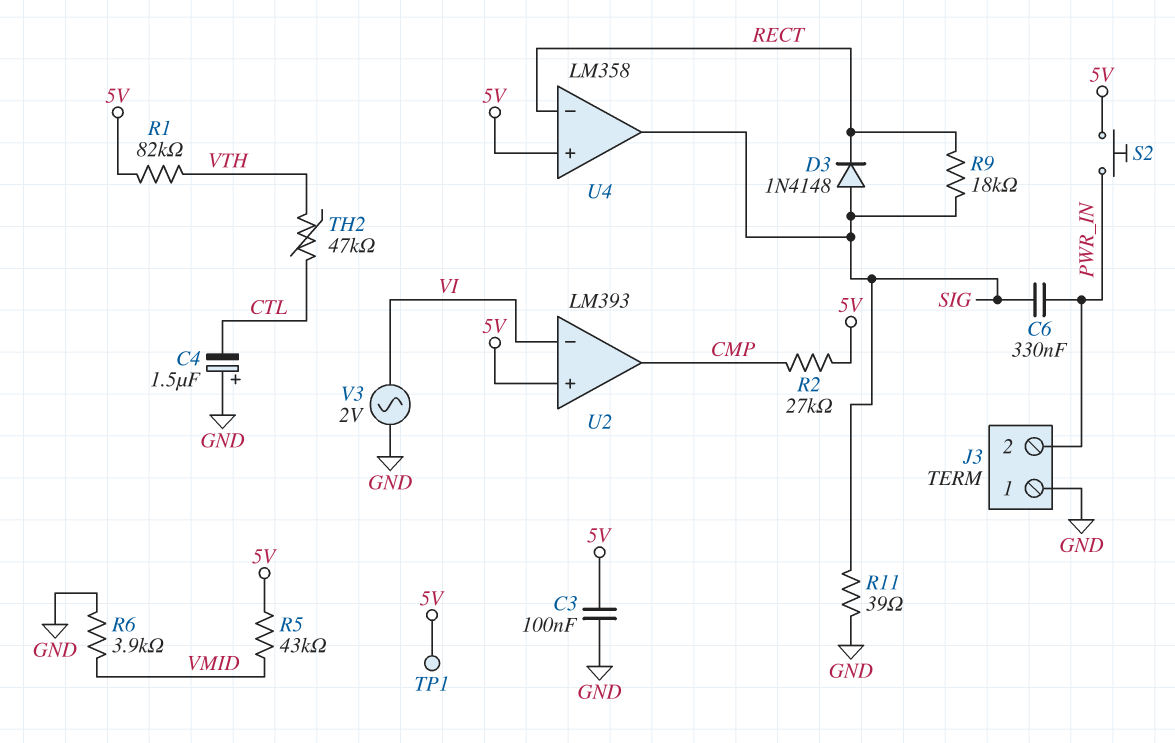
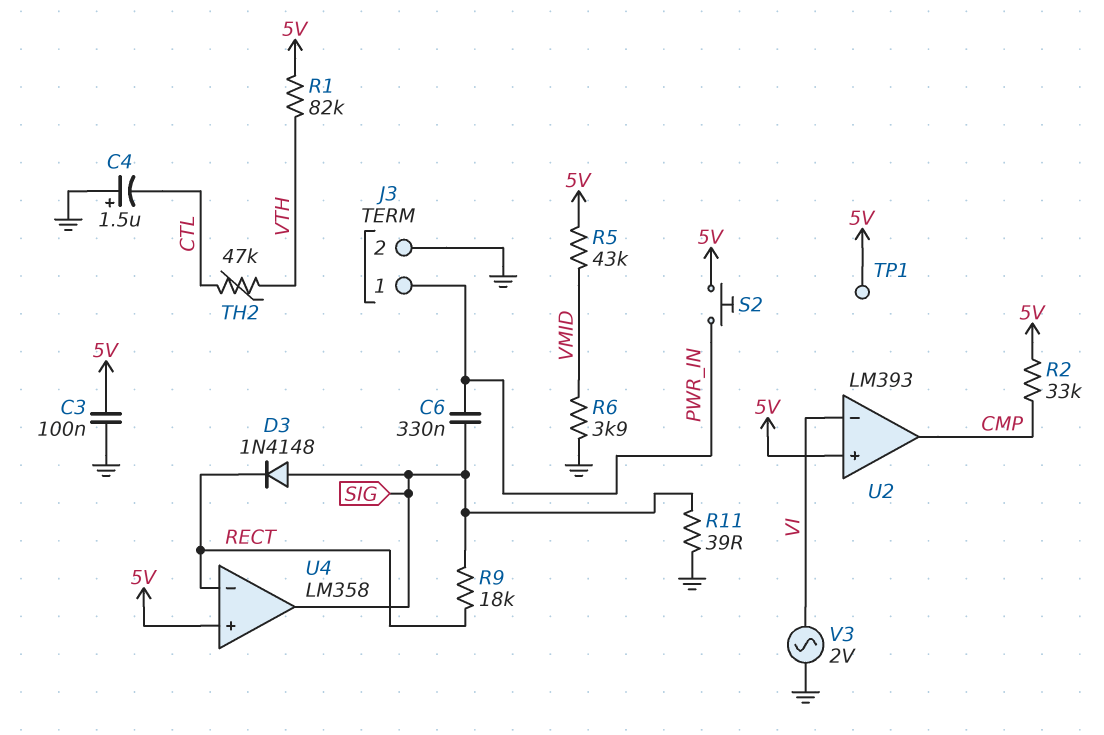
J3 pin 1: GND -> PWR_IN
J3 pin 2: PWR_IN -> GND
R2: 27k (5V, CMP) -> 33k (5V, CMP)

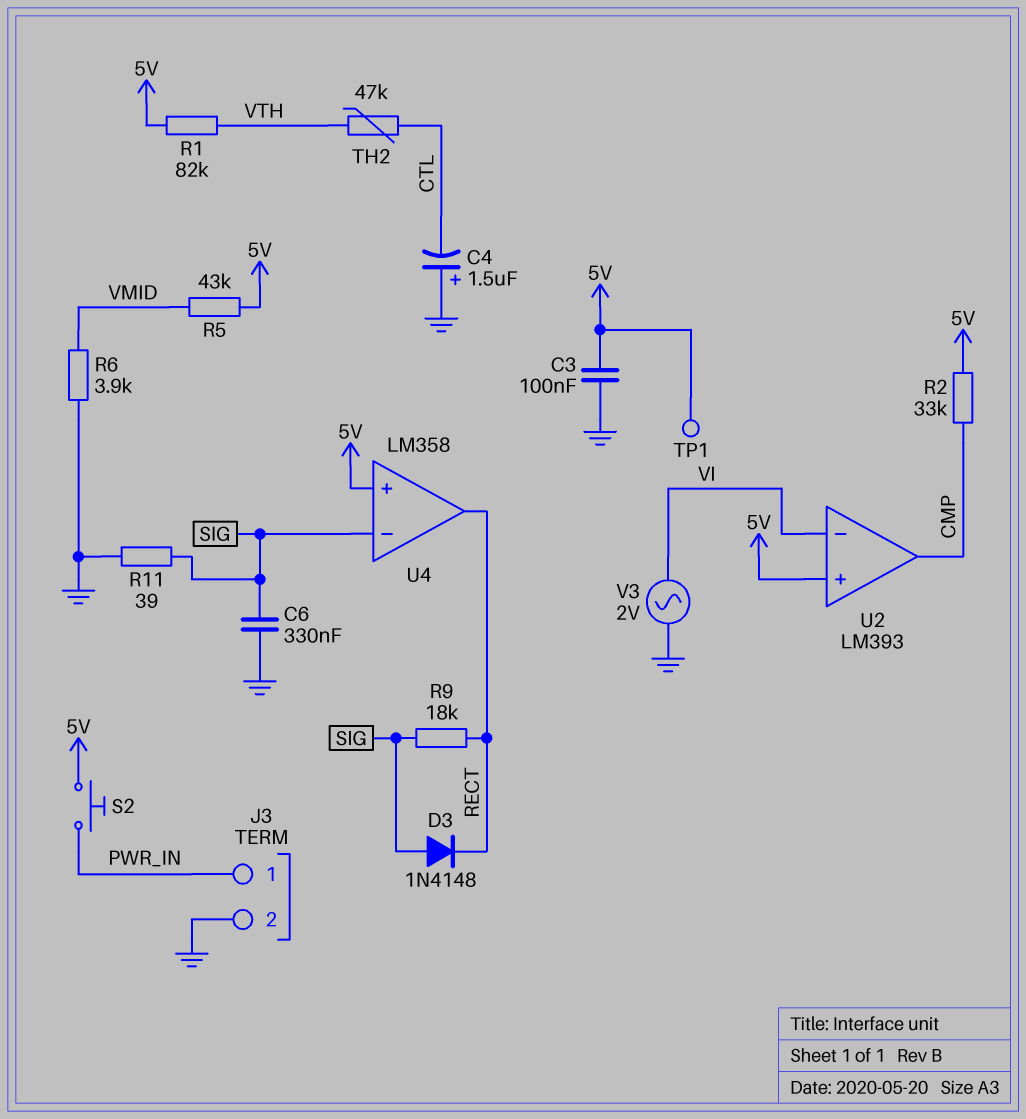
C6: 330nF (PWR_IN, SIG) -> 330nF (GND, SIG)
U4 pin in-: RECT -> SIG
U4 pin out: SIG -> RECT

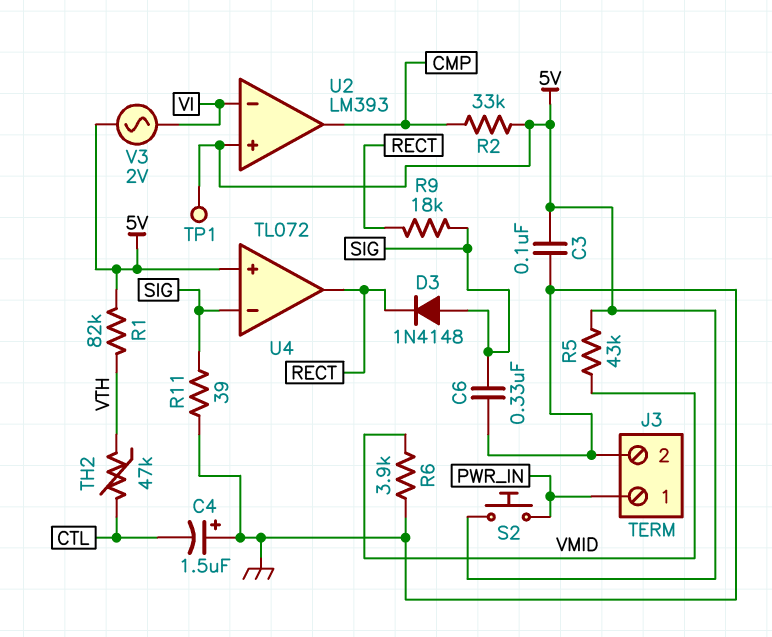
U4: LM358 -> TL072
V3: AC 2V (GND, VI) -> AC 2V (5V, VI)

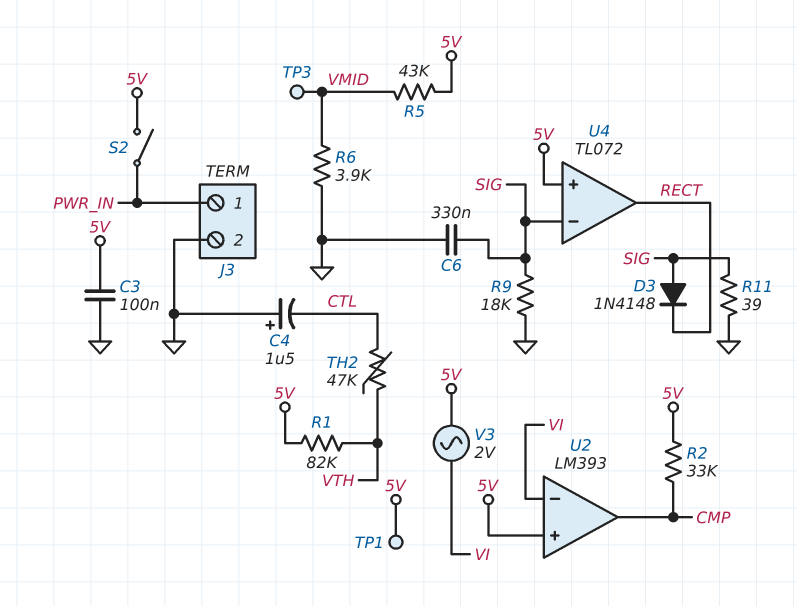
R9: 18k (RECT, SIG) -> 18k (GND, SIG)
S2: button (5V, PWR_IN) -> switch (5V, PWR_IN)
TP3: none -> test point (VMID)

